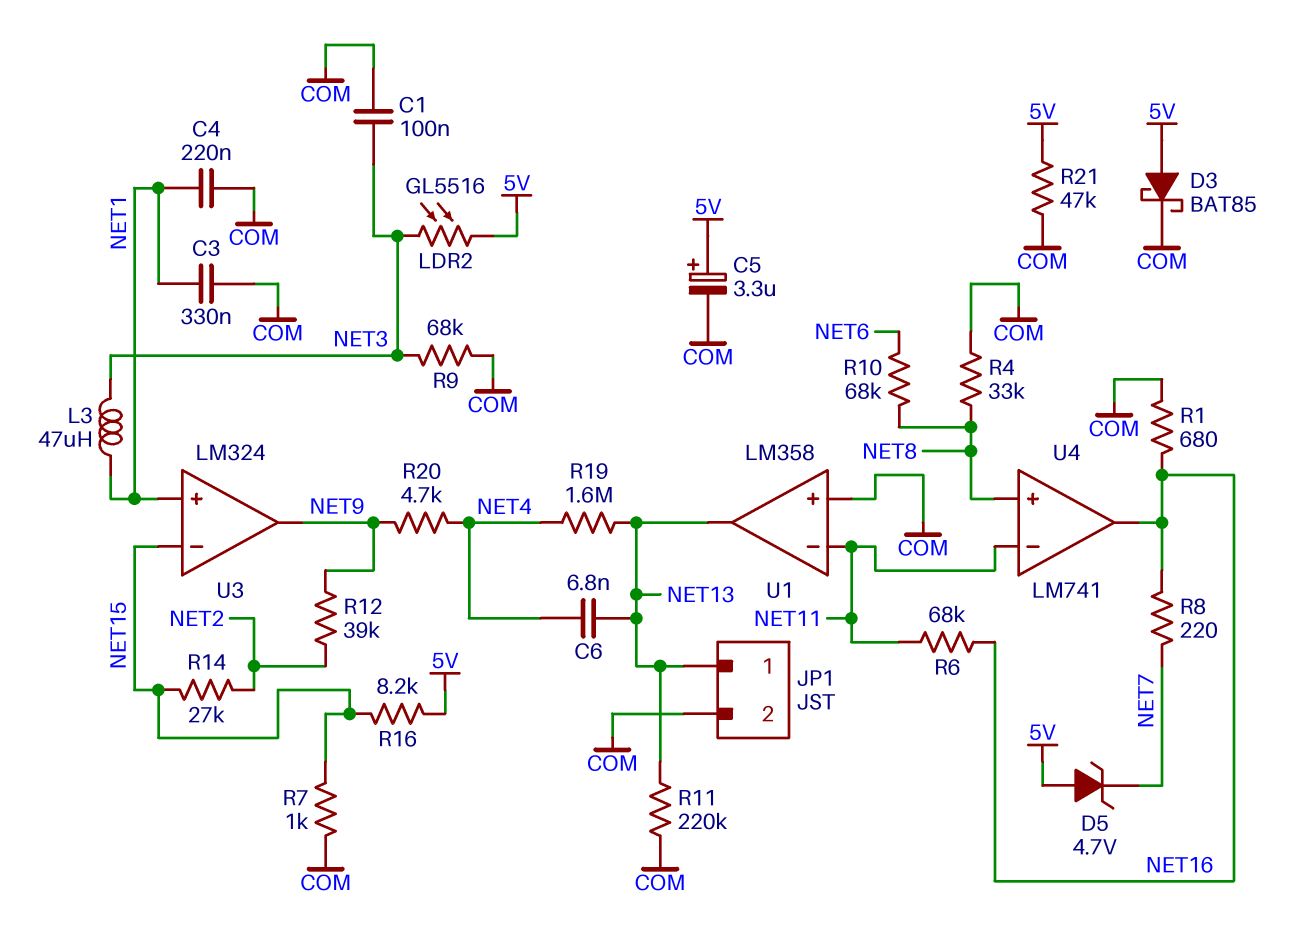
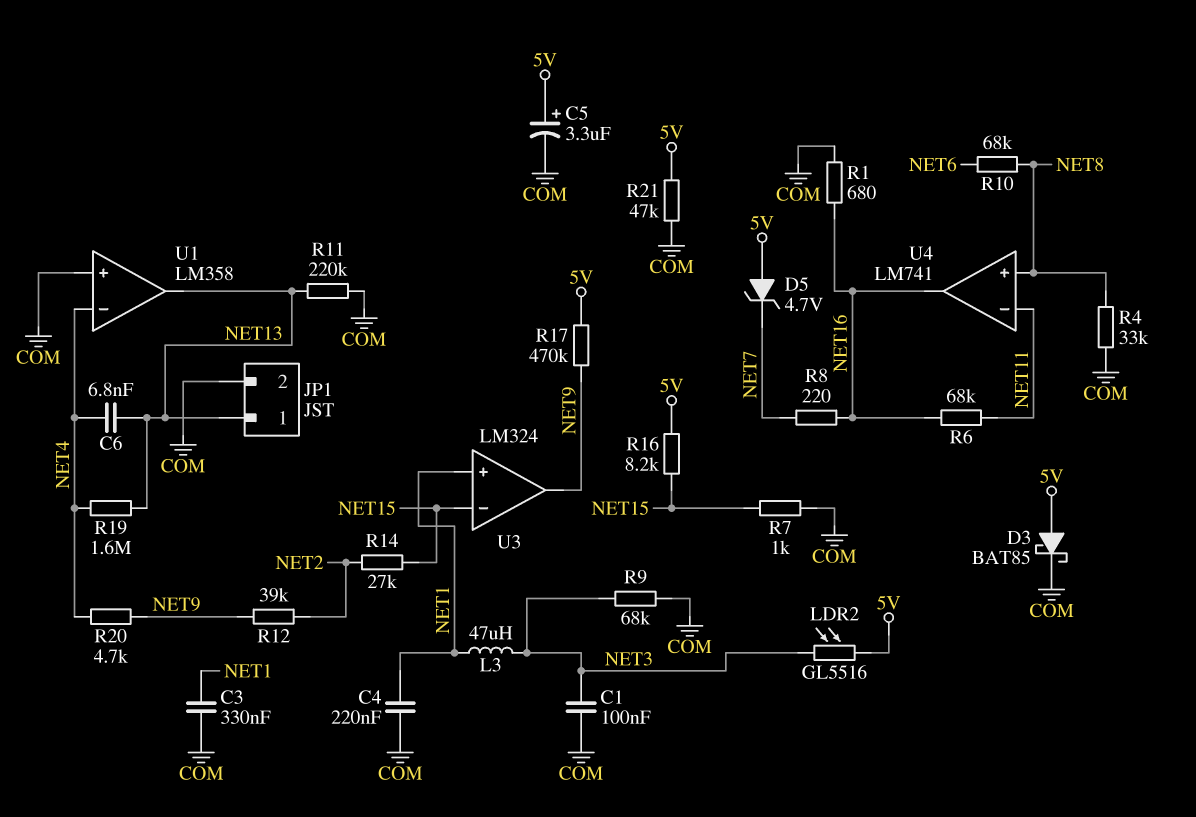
R17: none -> 470k (5V, NET9)
U1 pin in-: NET11 -> NET4

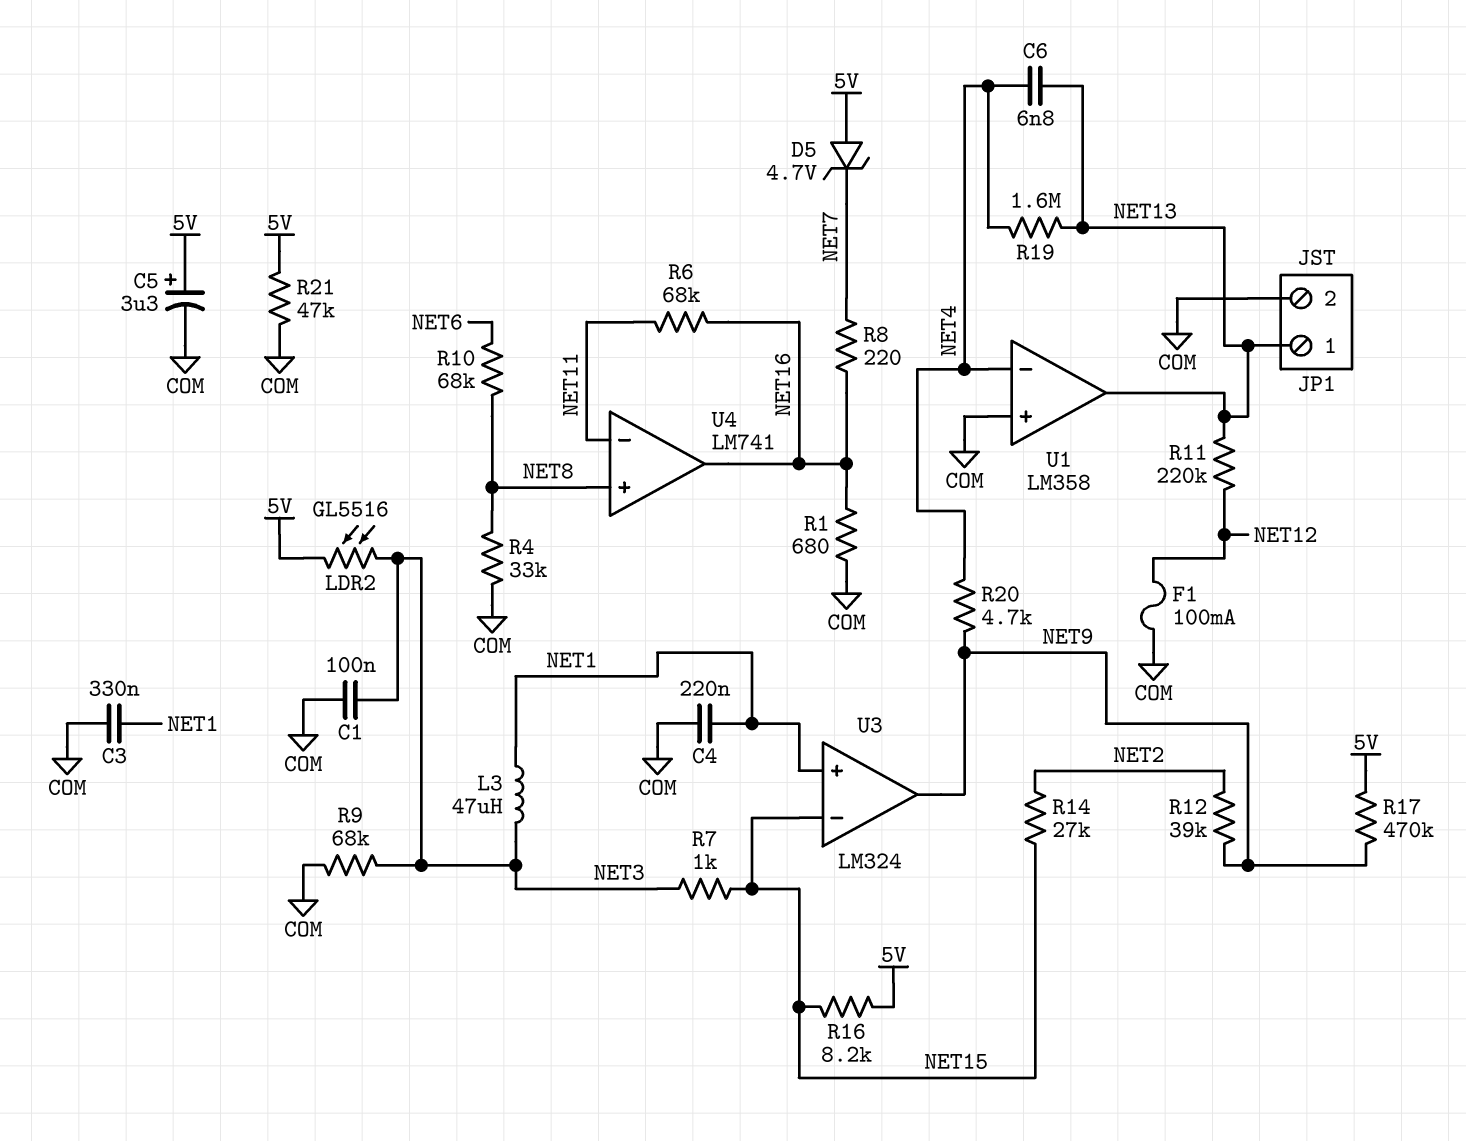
D3: schottky BAT85 (A 5V, K COM) -> none
F1: none -> 100mA (COM, NET12)
R7: 1k (COM, NET15) -> 1k (NET3, NET15)
R11: 220k (COM, NET13) -> 220k (NET12, NET13)

